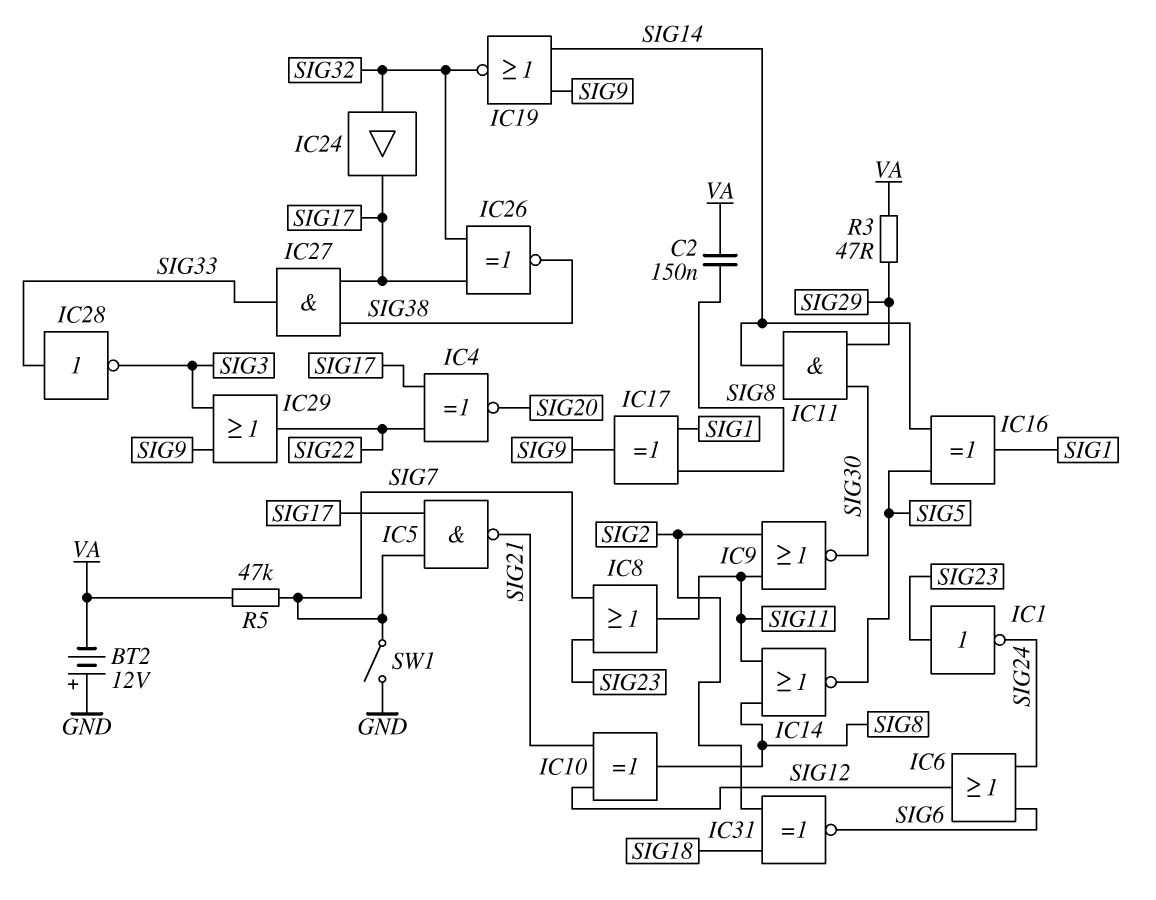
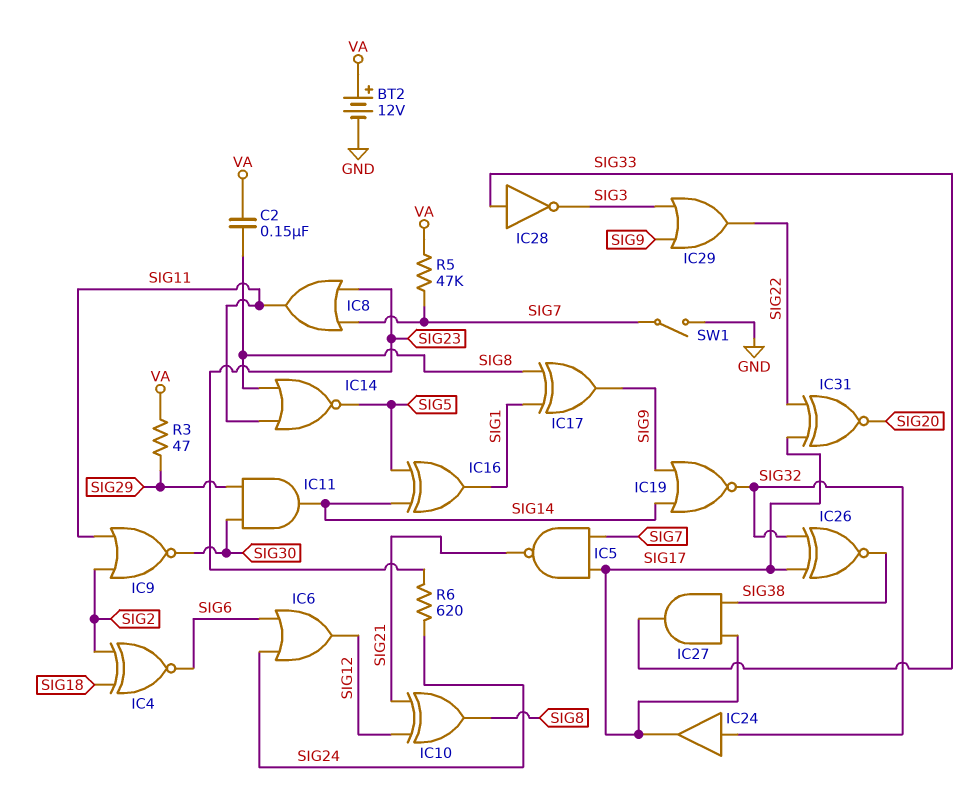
BT2: 12V (plus GND, minus VA) -> 12V (plus VA, minus GND)
IC1: NOT (in SIG23, out SIG24) -> none
IC4: XNOR (in SIG17, in SIG22, out SIG20) -> XNOR (in SIG2, in SIG18, out SIG6)
IC31: XNOR (in SIG2, in SIG18, out SIG6) -> XNOR (in SIG17, in SIG22, out SIG20)
R6: none -> 620 (SIG23, SIG24)

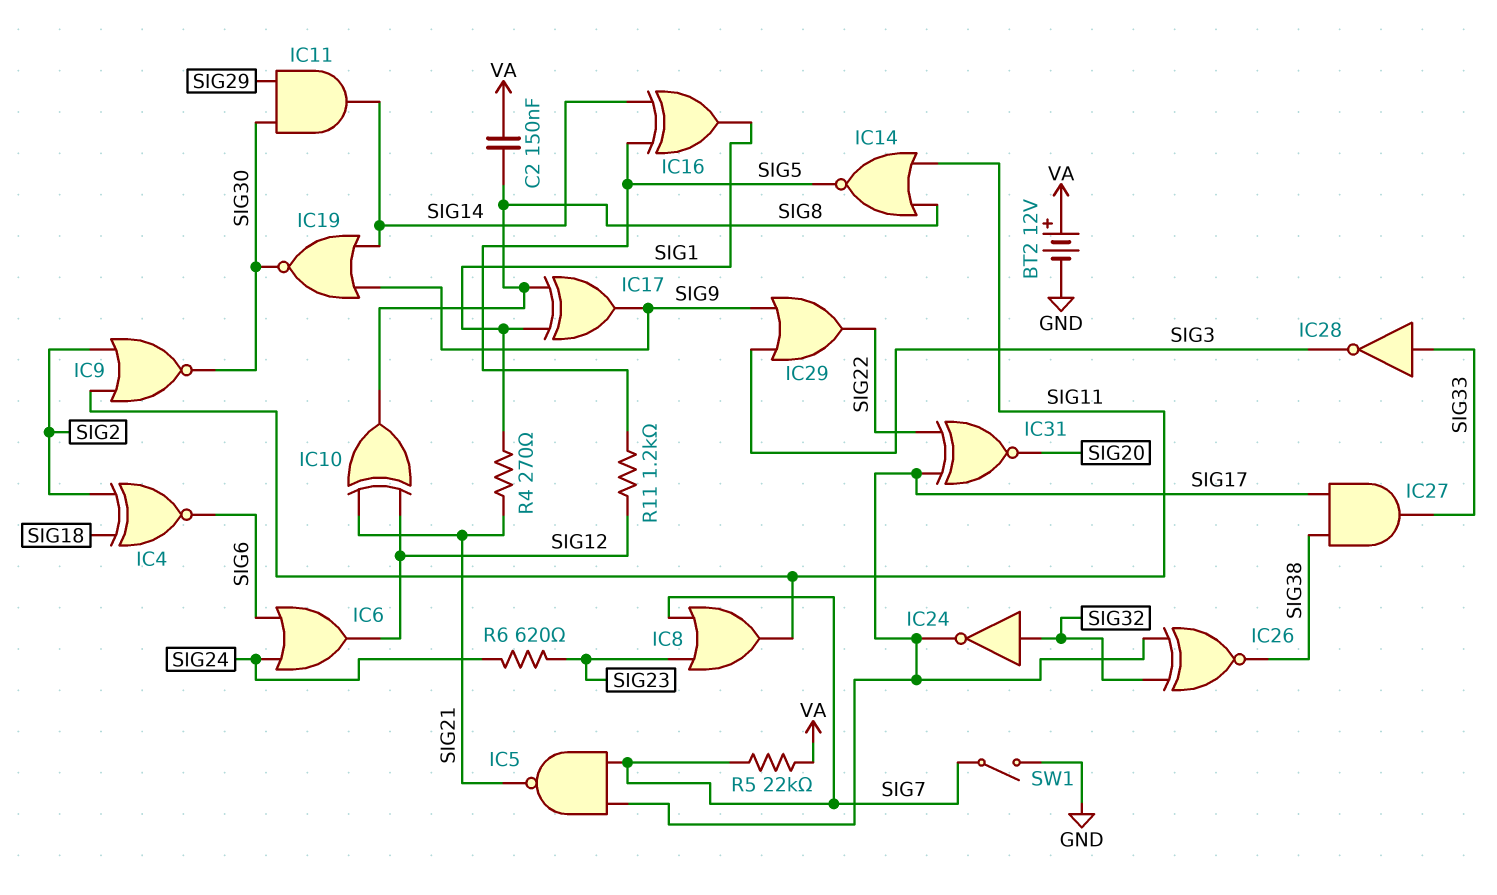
IC19: NOR (in SIG9, in SIG14, out SIG32) -> NOR (in SIG9, in SIG14, out SIG30)
IC24: buffer (in SIG32, out SIG17) -> NOT (in SIG32, out SIG17)
R3: 47 (SIG29, VA) -> none
R4: none -> 270 (SIG1, SIG21)
R5: 47k (SIG7, VA) -> 22k (SIG7, VA)
R11: none -> 1.2k (SIG5, SIG12)

